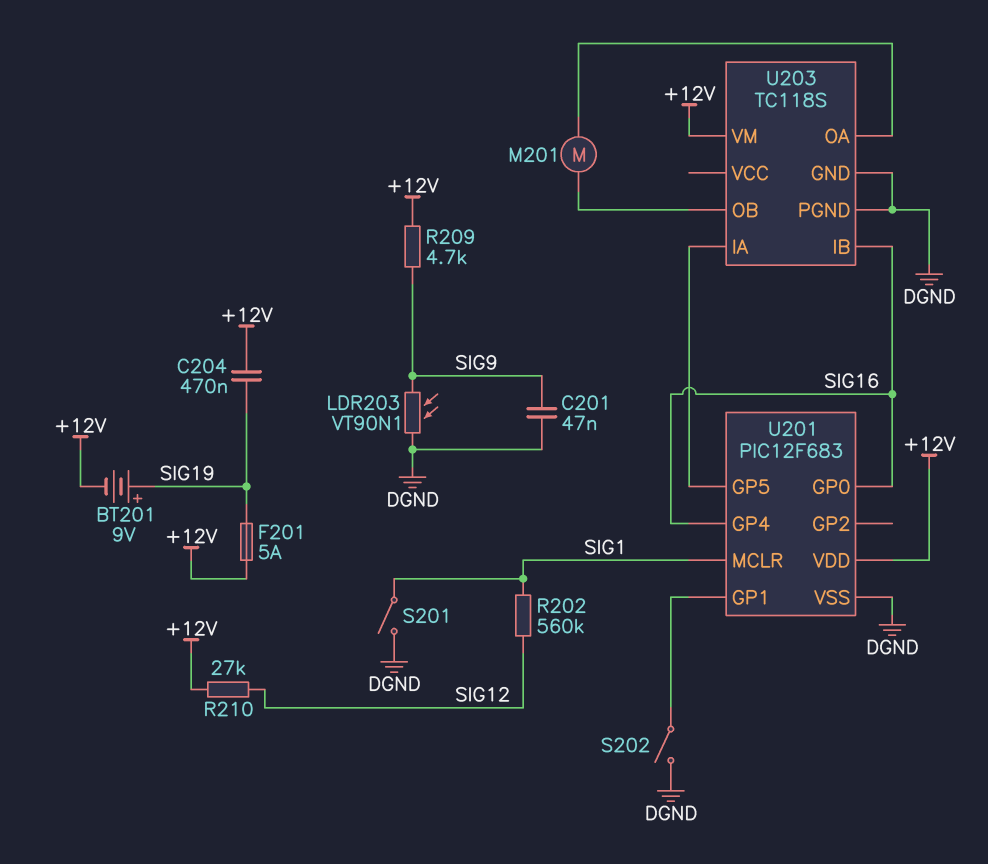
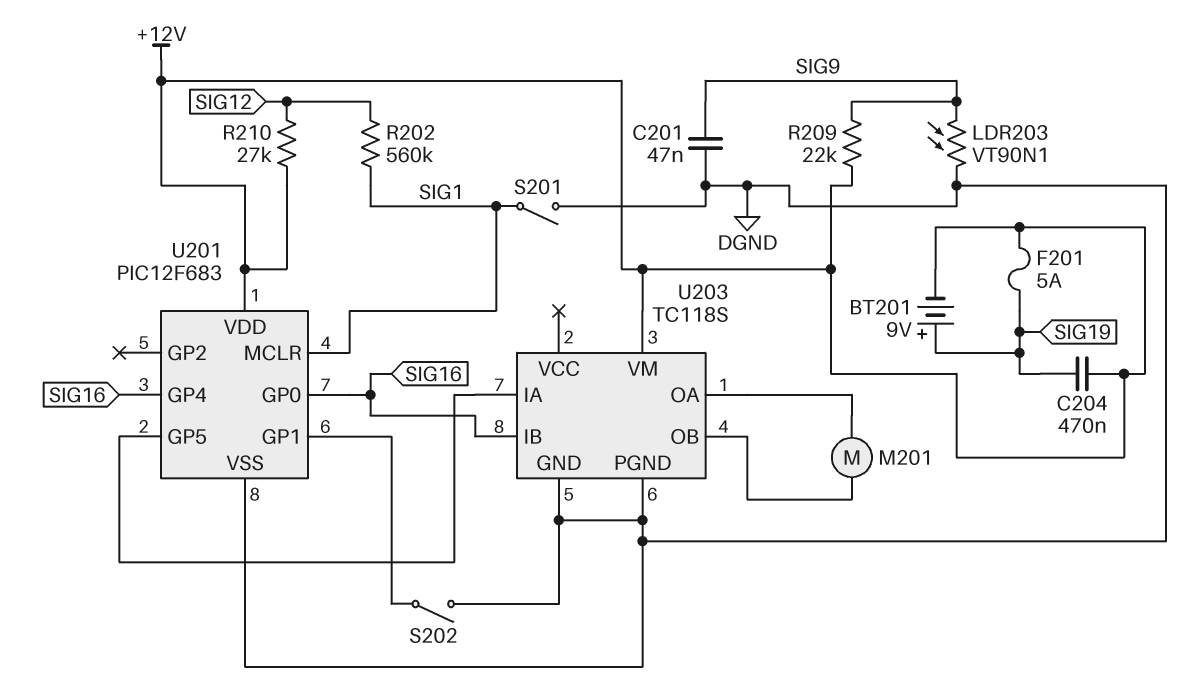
R209: 4.7k (+12V, SIG9) -> 22k (+12V, SIG9)

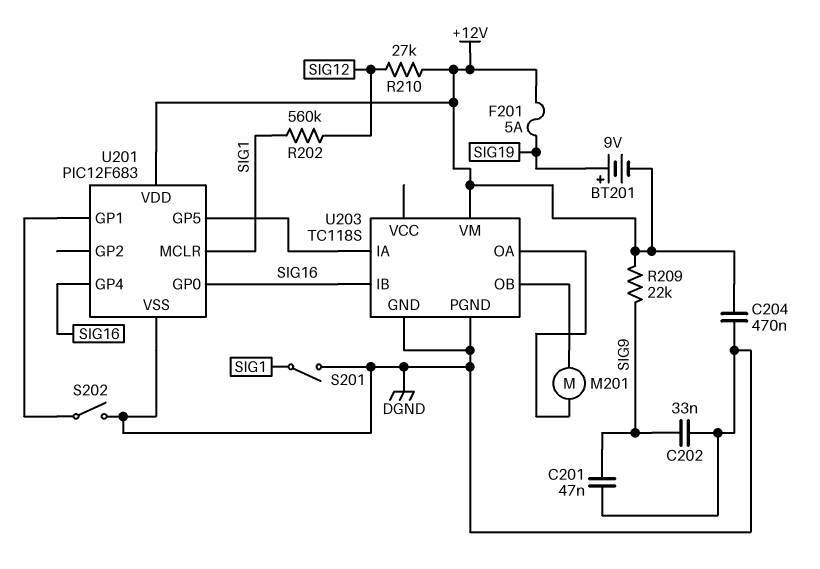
C202: none -> 33nF (DGND, SIG9)
C204: 470nF (+12V, SIG19) -> 470nF (+12V, DGND)
LDR203: VT90N1 (DGND, SIG9) -> none

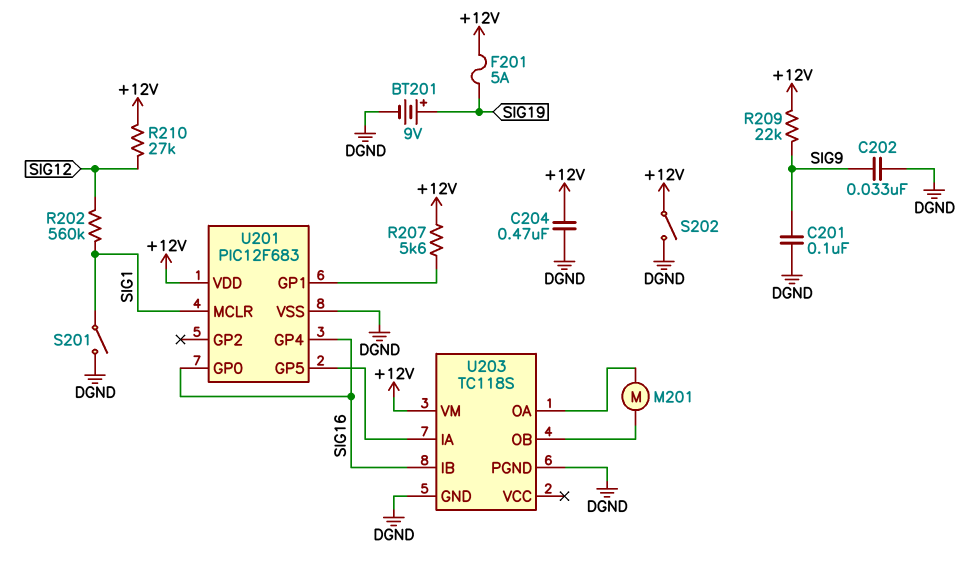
BT201: 9V (plus SIG19, minus +12V) -> 9V (plus SIG19, minus DGND)
C201: 47nF (DGND, SIG9) -> 100nF (DGND, SIG9)
R207: none -> 5.6k (+12V, U201/GP1)
S202: switch (DGND, U201/GP1) -> switch (+12V, DGND)

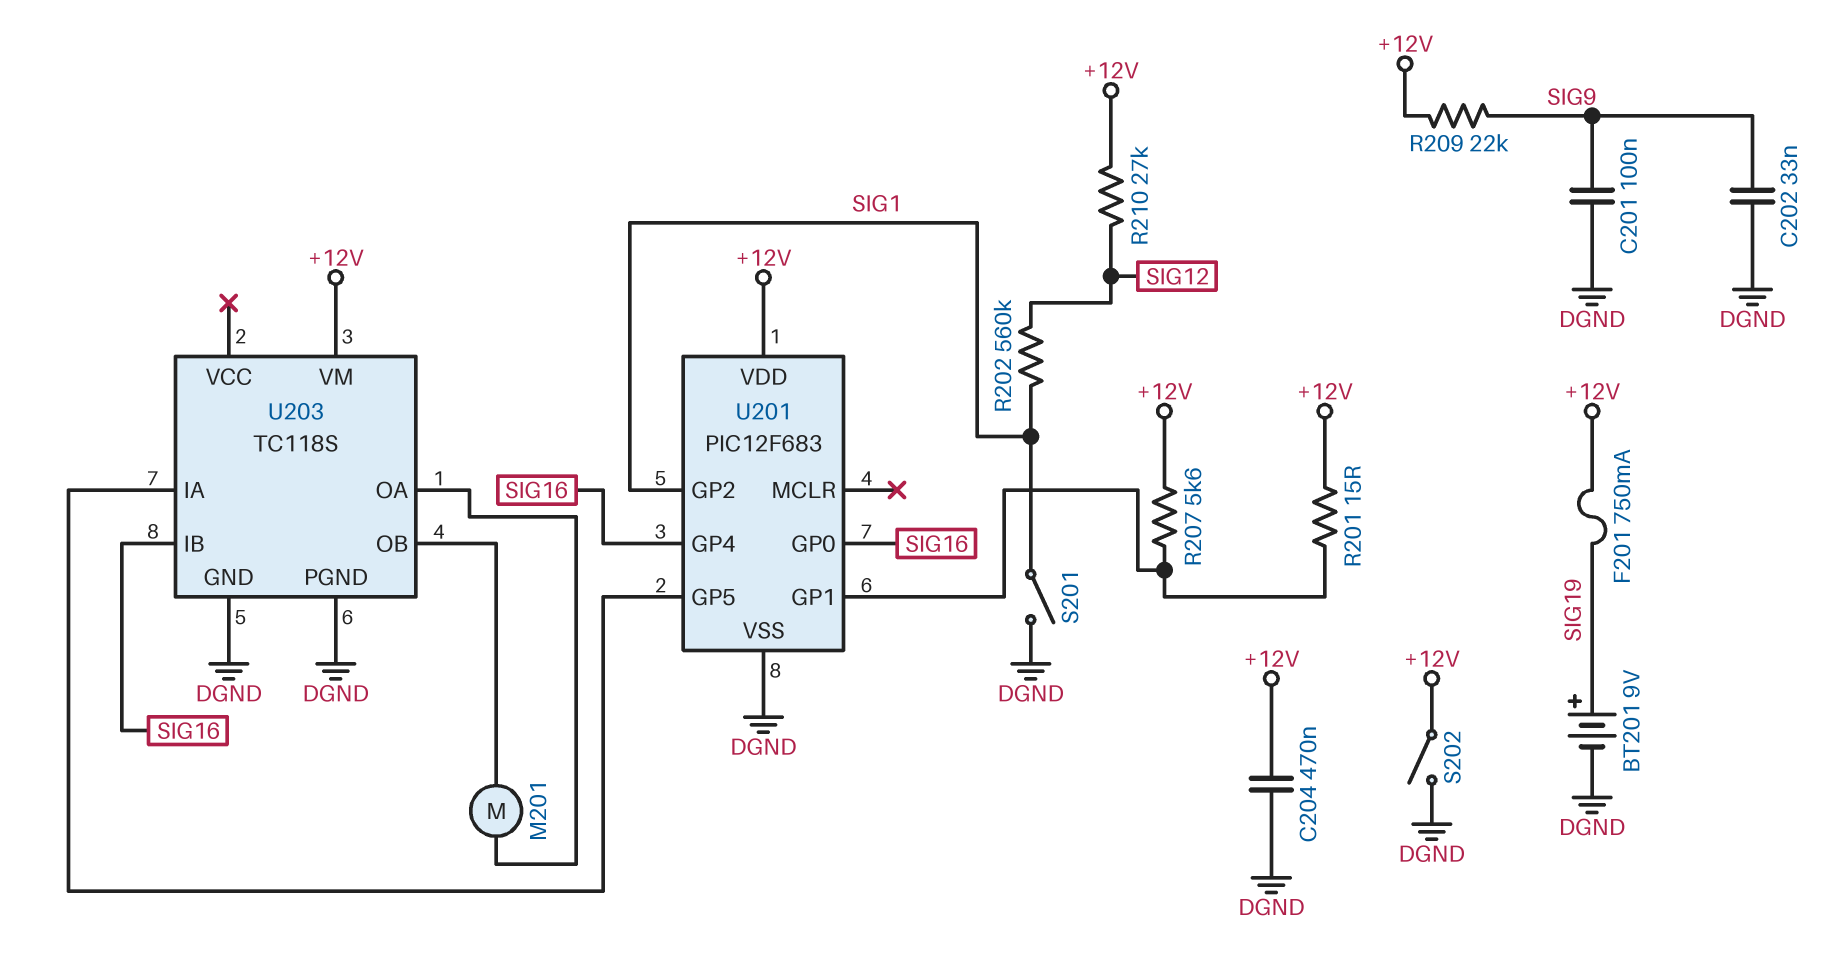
F201: 5A (+12V, SIG19) -> 750mA (+12V, SIG19)
R201: none -> 15 (+12V, U201/GP1)
U201 pin GP2: none -> SIG1
U201 pin MCLR: SIG1 -> none

